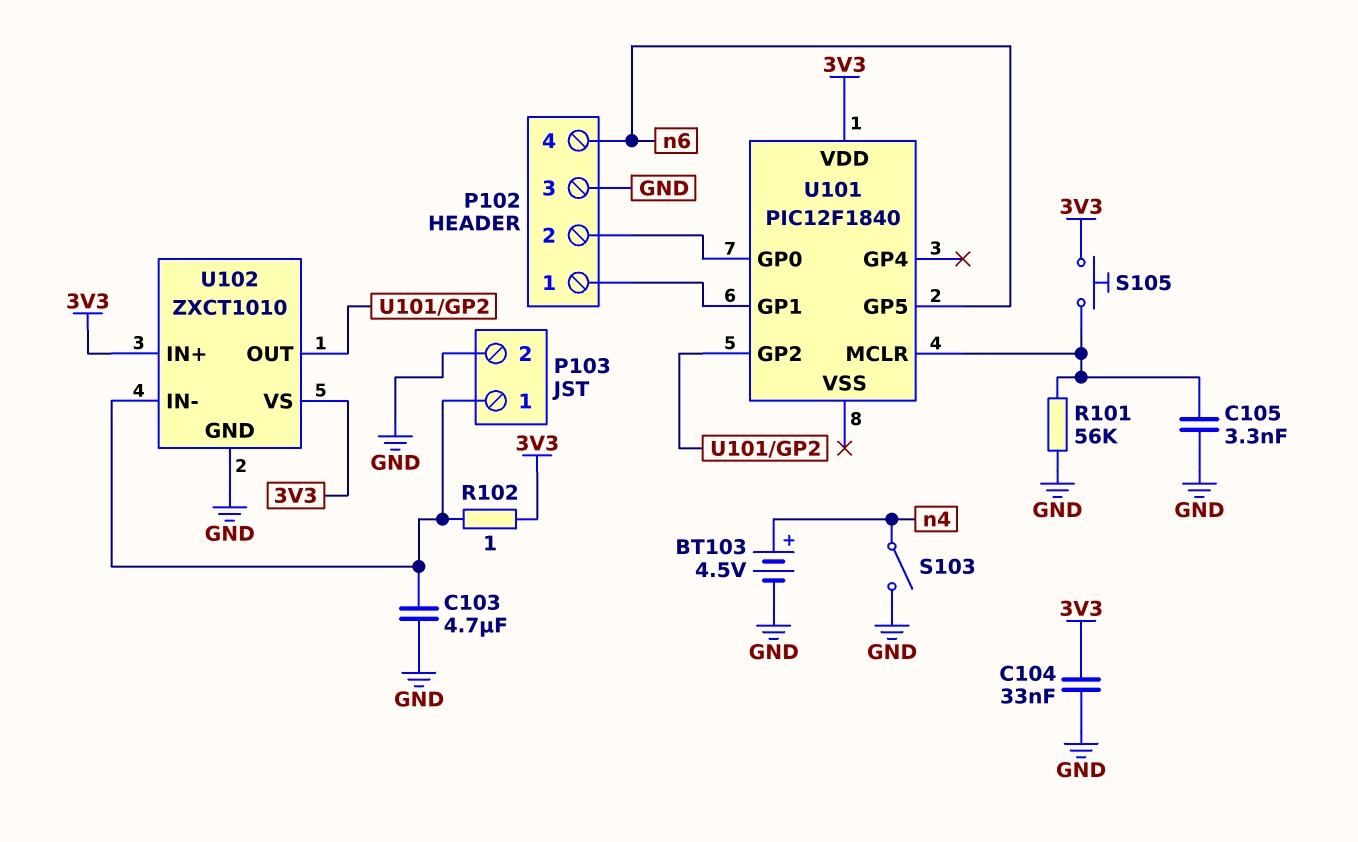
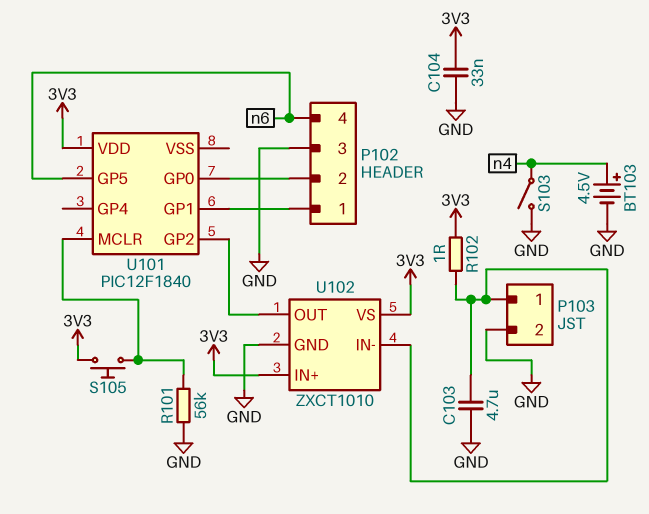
C105: 3.3nF (GND, U101/MCLR) -> none

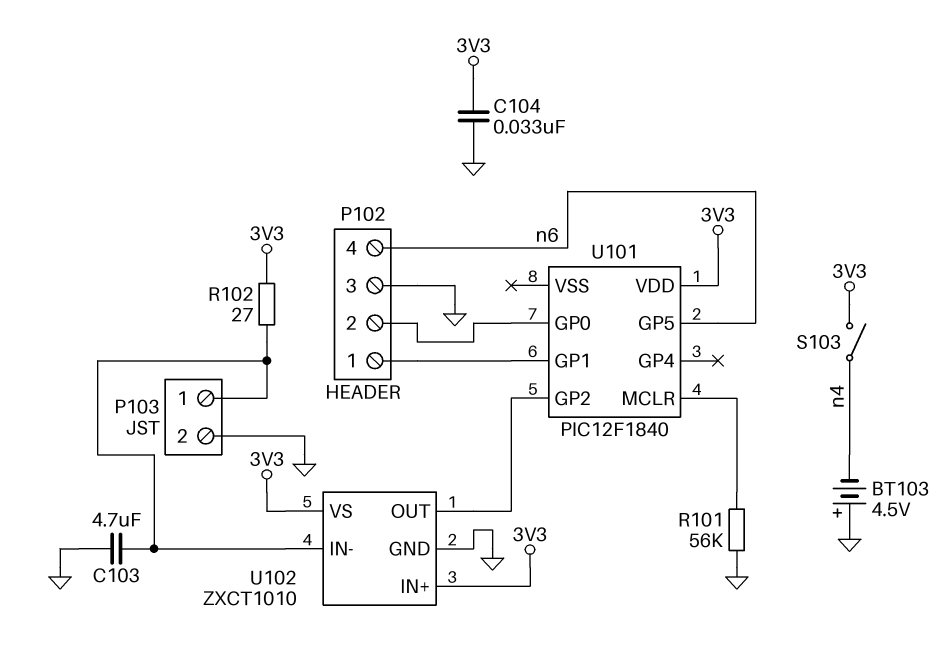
BT103: 4.5V (plus n4, minus GND) -> 4.5V (plus GND, minus n4)
R102: 1 (3V3, P103/1) -> 27 (3V3, P103/1)
S103: switch (GND, n4) -> switch (3V3, n4)
S105: button (3V3, U101/MCLR) -> none

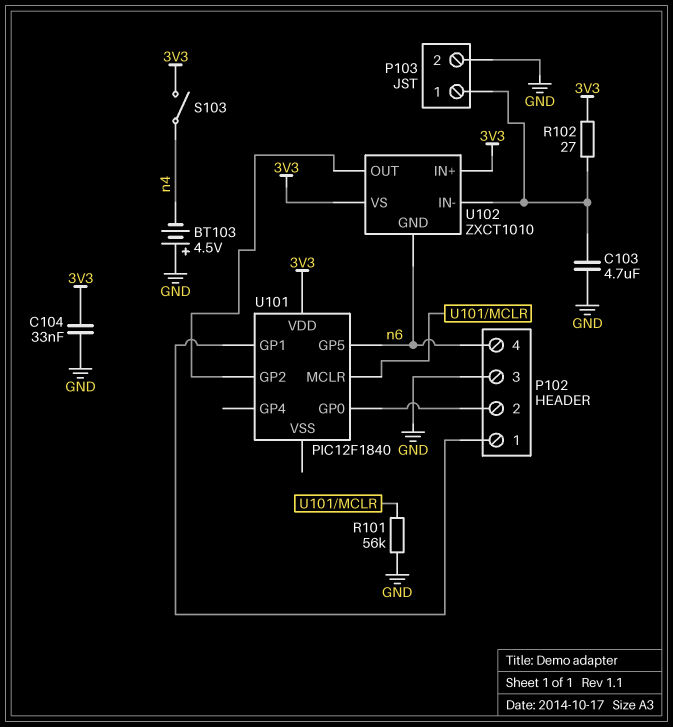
U102 pin GND: GND -> n6

